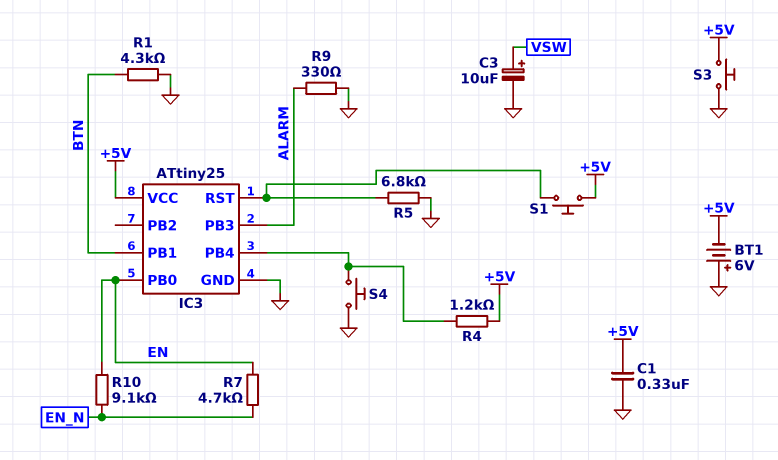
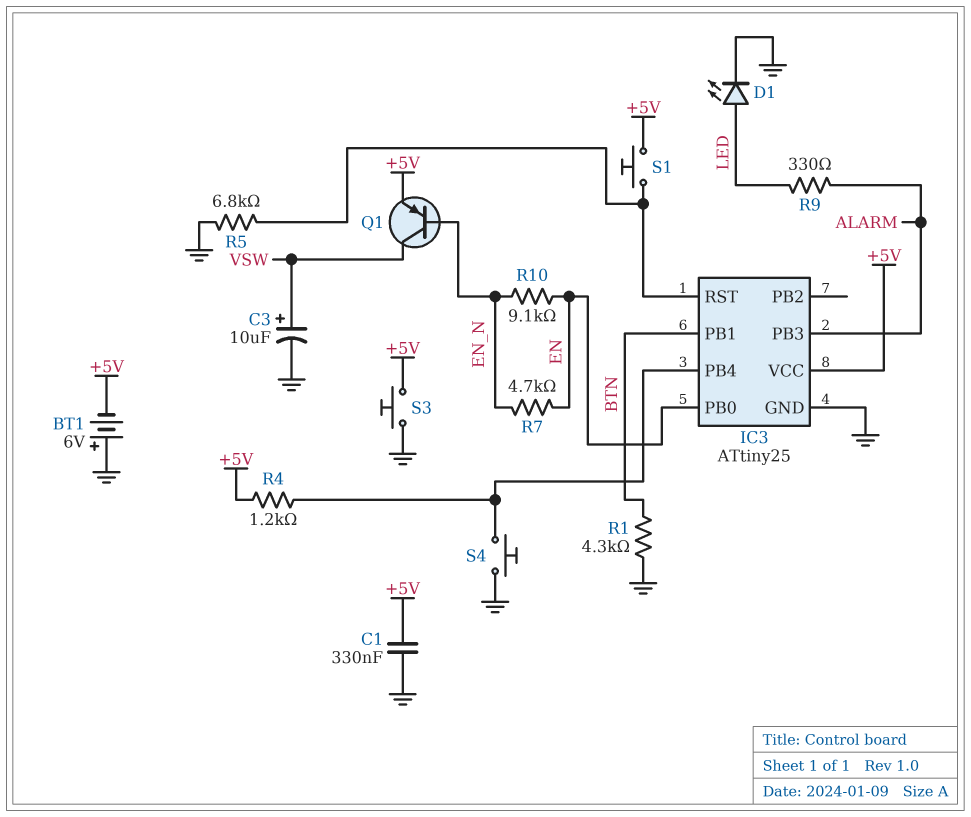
D1: none -> LED (A LED, K GND)
Q1: none -> PNP (B EN_N, C VSW, E +5V)
R9: 330 (ALARM, GND) -> 330 (ALARM, LED)

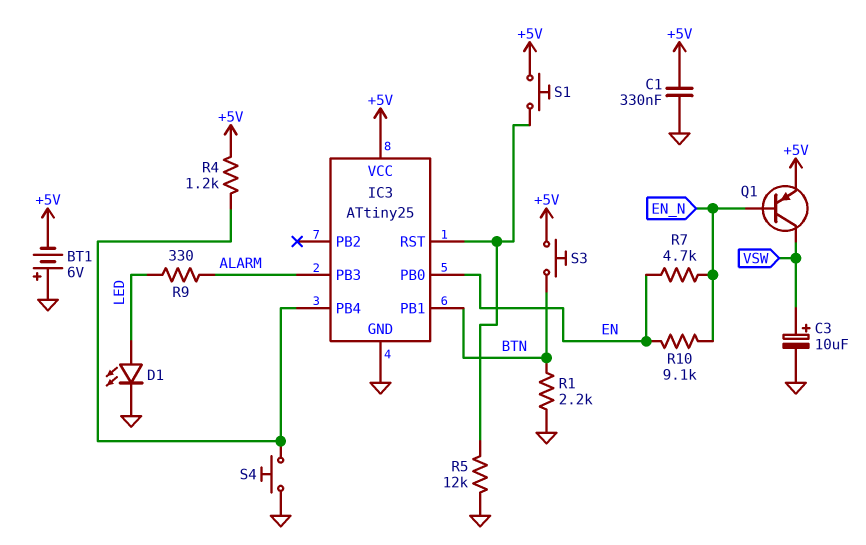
R1: 4.3k (BTN, GND) -> 2.2k (BTN, GND)
R5: 6.8k (GND, IC3/RST) -> 12k (GND, IC3/RST)
S3: button (+5V, GND) -> button (+5V, BTN)

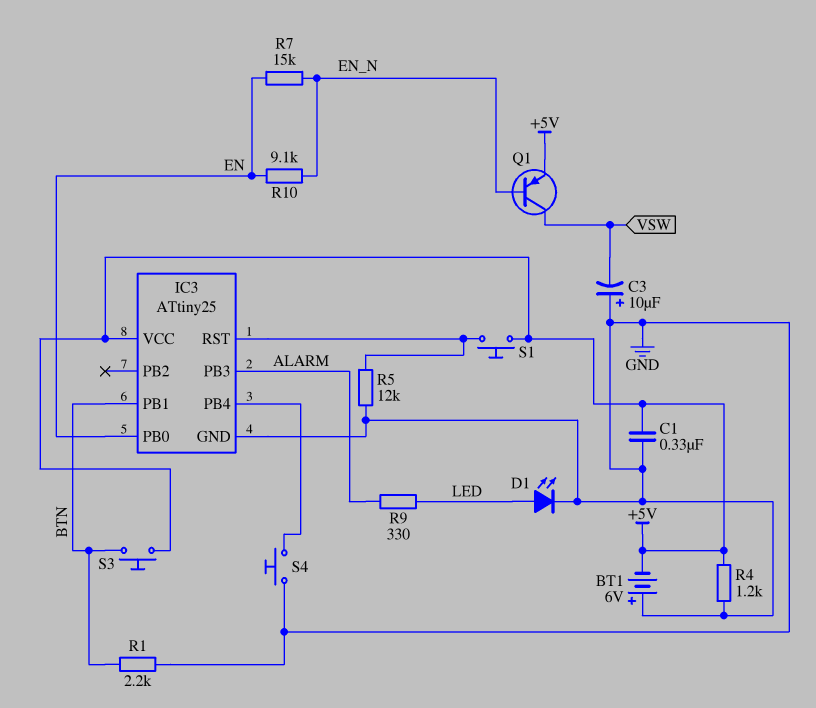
C3: 10uF (plus VSW, minus GND) -> 10uF (plus GND, minus VSW)
R4: 1.2k (+5V, IC3/PB4) -> 1.2k (+5V, GND)
R7: 4.7k (EN, EN_N) -> 15k (EN, EN_N)

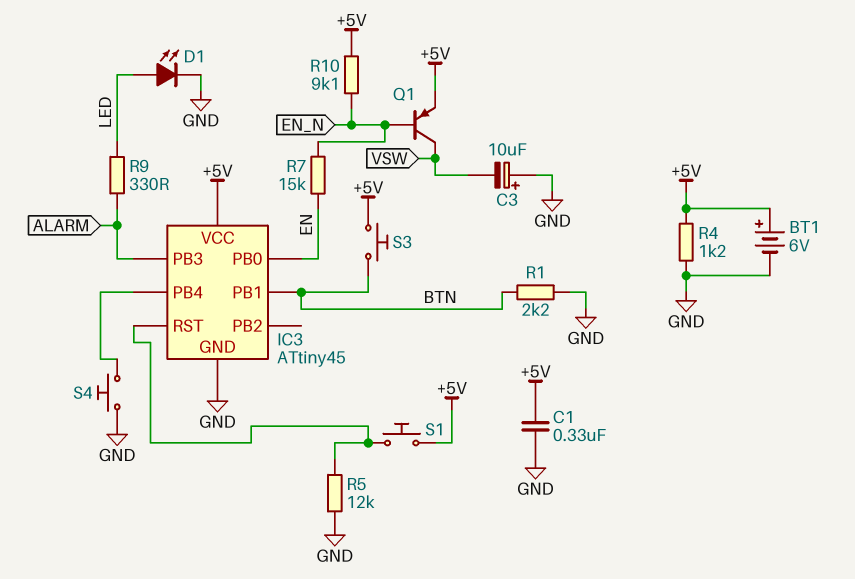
BT1: 6V (plus GND, minus +5V) -> 6V (plus +5V, minus GND)
IC3: ATtiny25 -> ATtiny45
R10: 9.1k (EN, EN_N) -> 9.1k (+5V, EN_N)

